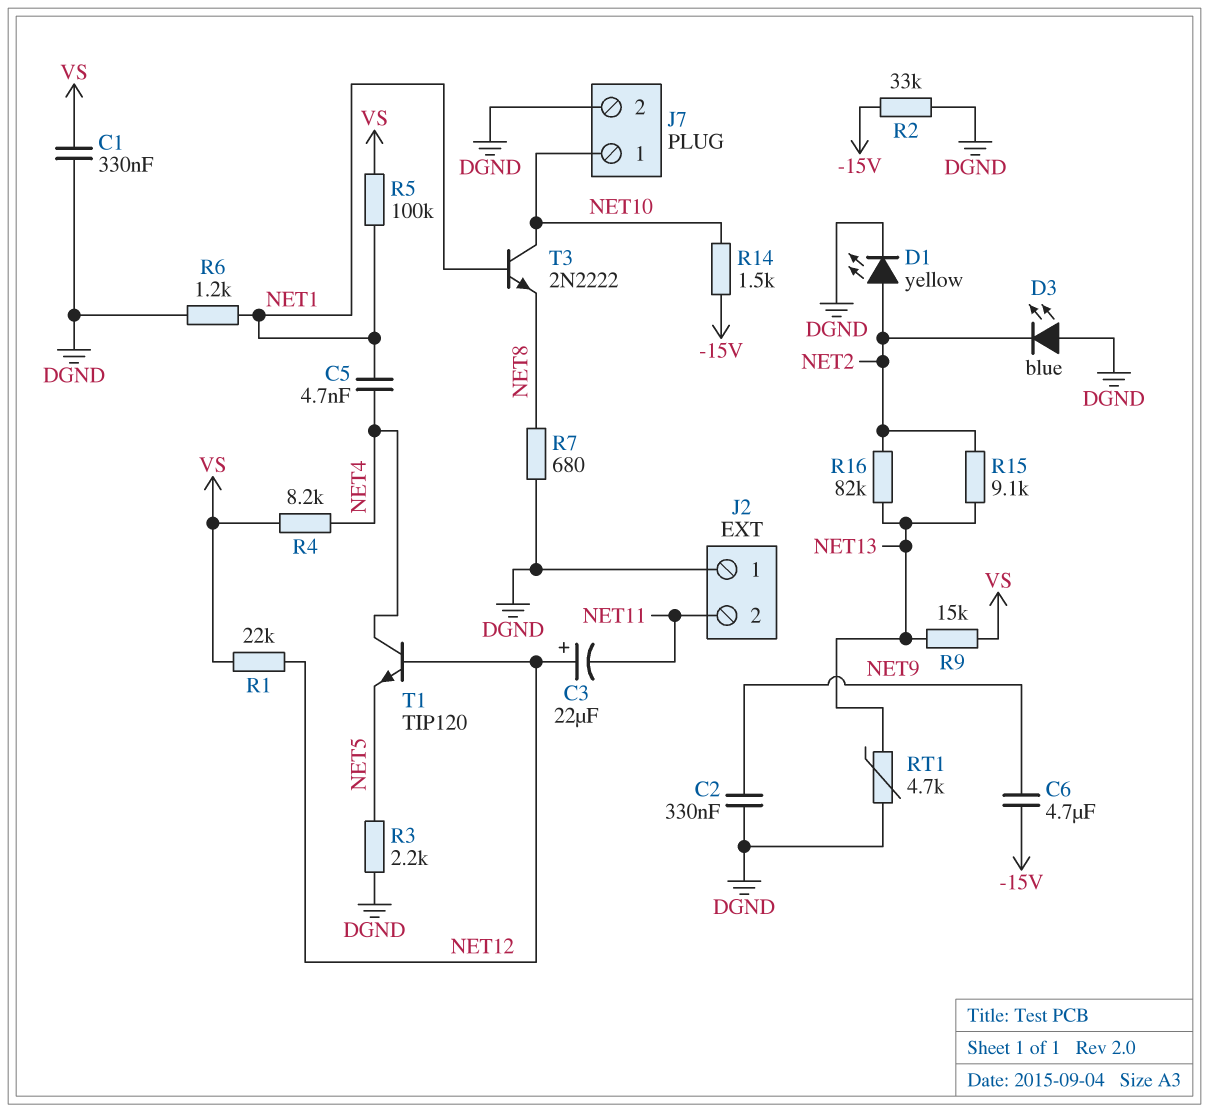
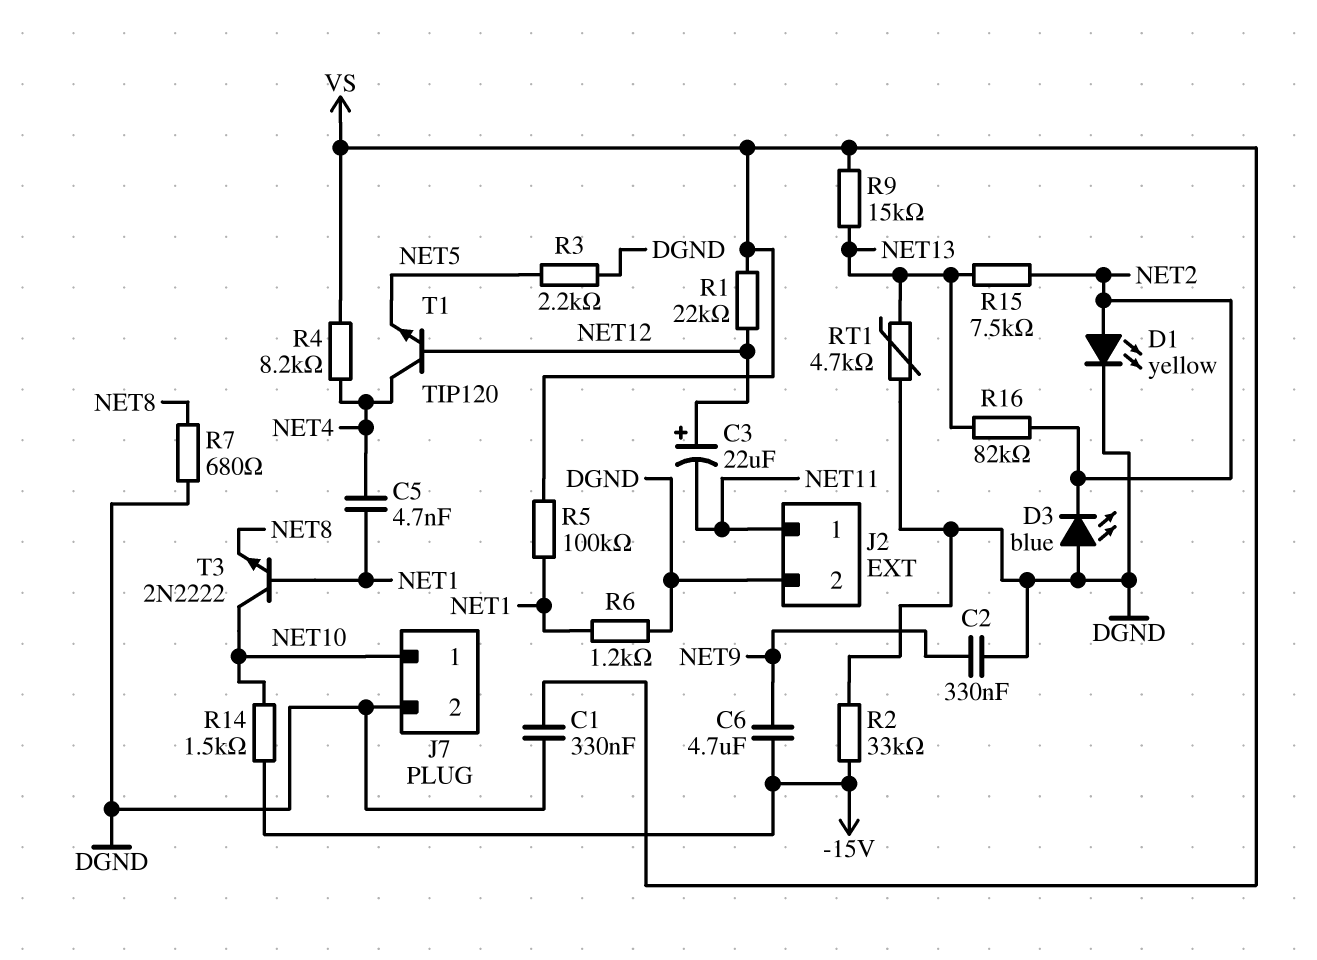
J2 pin 1: DGND -> NET11
J2 pin 2: NET11 -> DGND
R15: 9.1k (NET2, NET13) -> 7.5k (NET2, NET13)

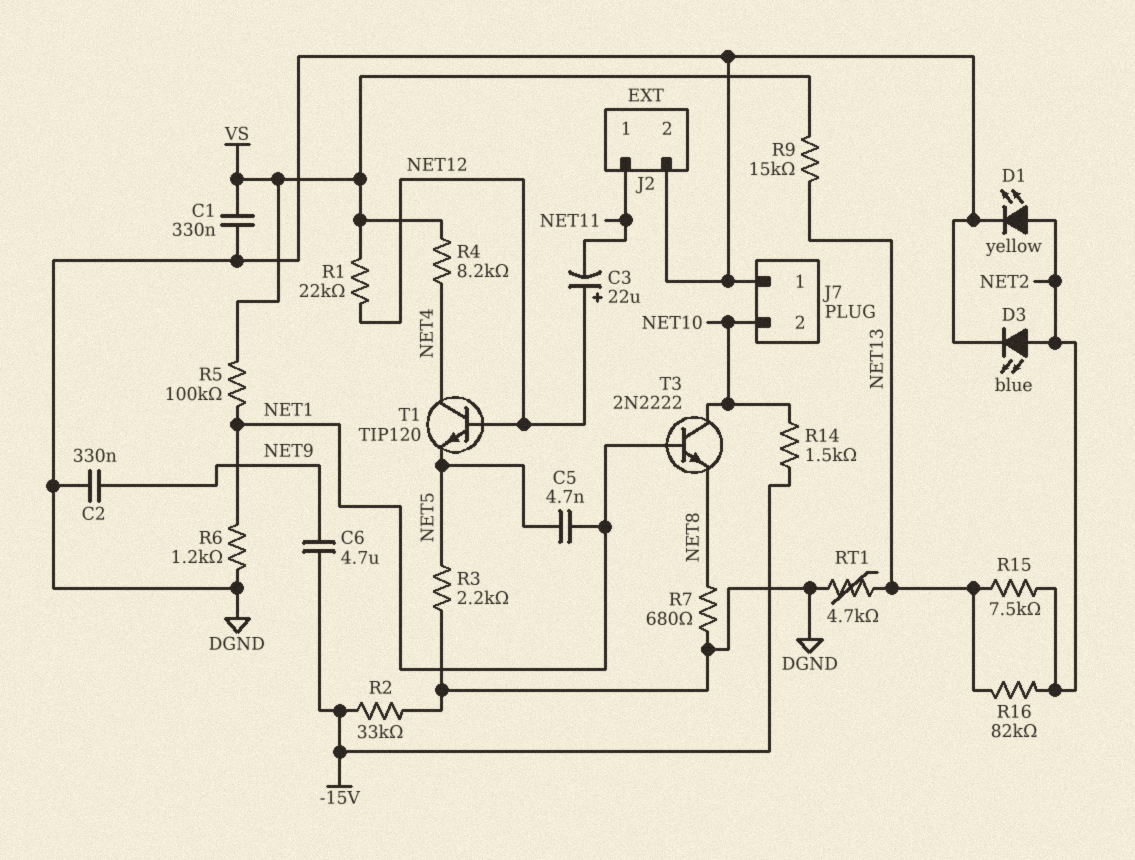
C5: 4.7nF (NET1, NET4) -> 4.7nF (NET1, NET5)
D3: LED blue (A DGND, K NET2) -> LED blue (A NET2, K DGND)
J7 pin 1: NET10 -> DGND
J7 pin 2: DGND -> NET10

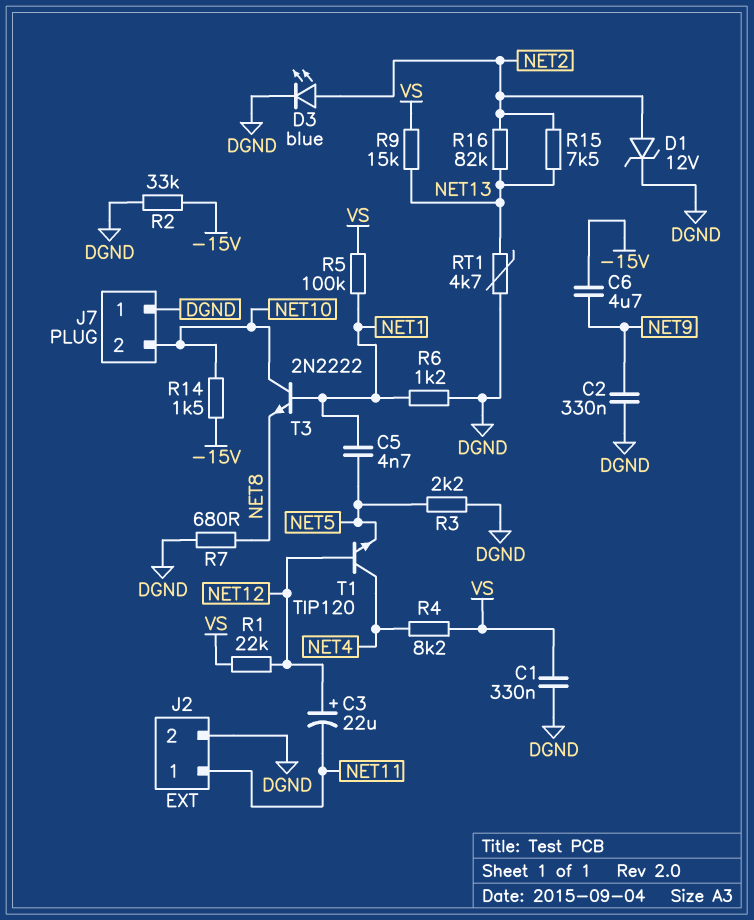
D1: LED yellow (A NET2, K DGND) -> zener 12V (A NET2, K DGND)

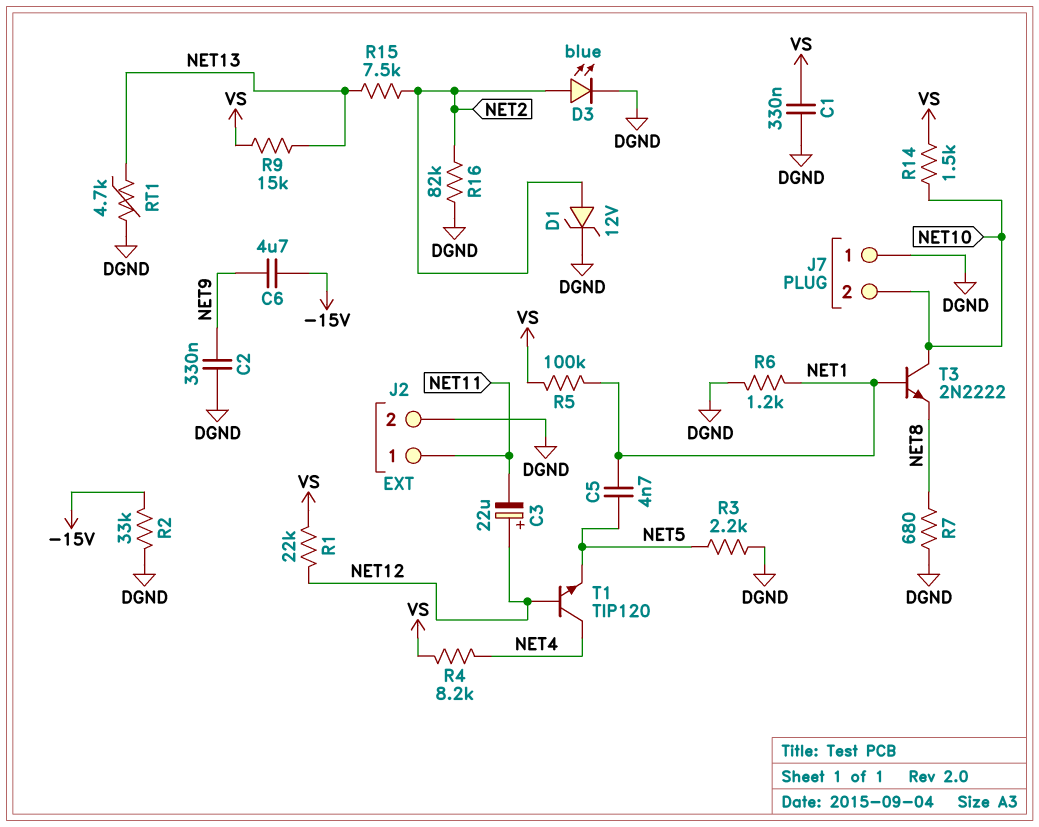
R14: 1.5k (-15V, NET10) -> 1.5k (NET10, VS)
R16: 82k (NET2, NET13) -> 82k (DGND, NET2)

